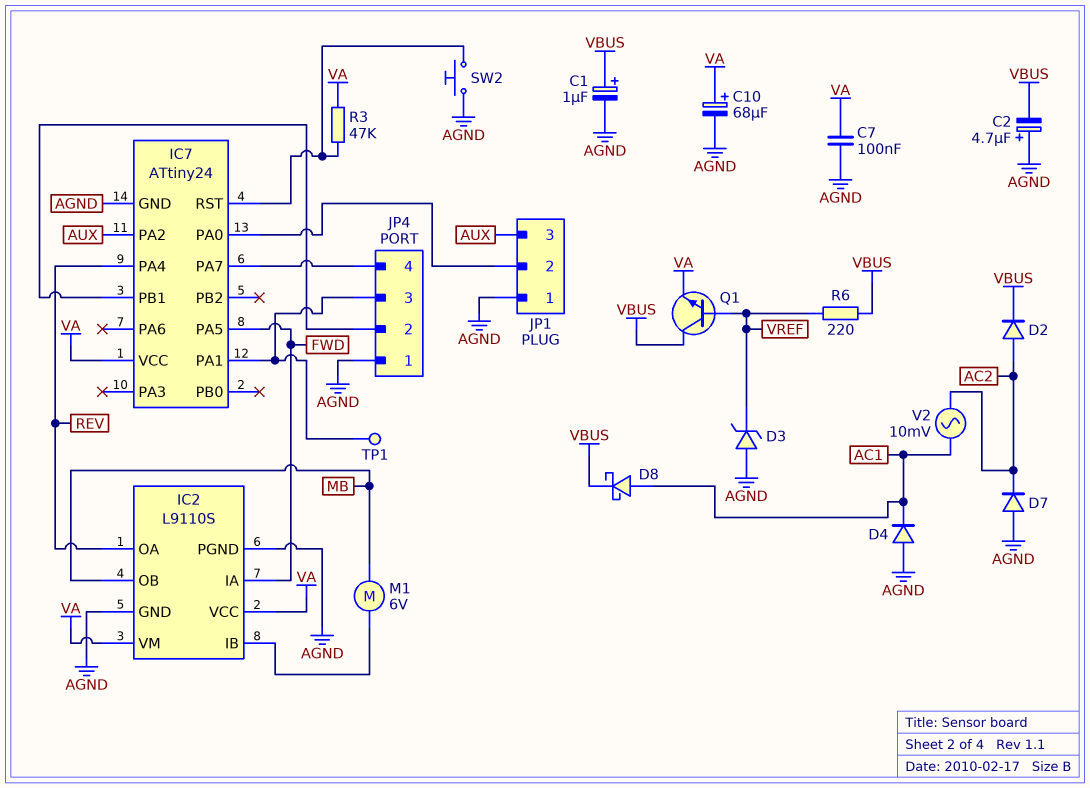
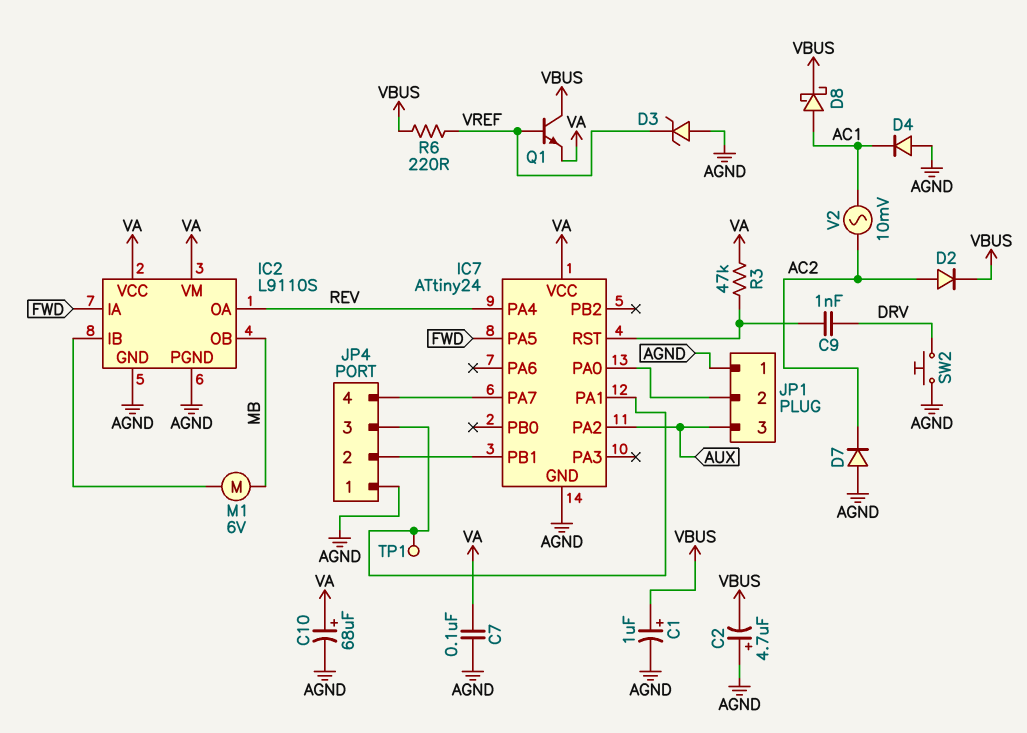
C9: none -> 1nF (DRV, IC7/RST)
SW2: button (AGND, IC7/RST) -> button (AGND, DRV)

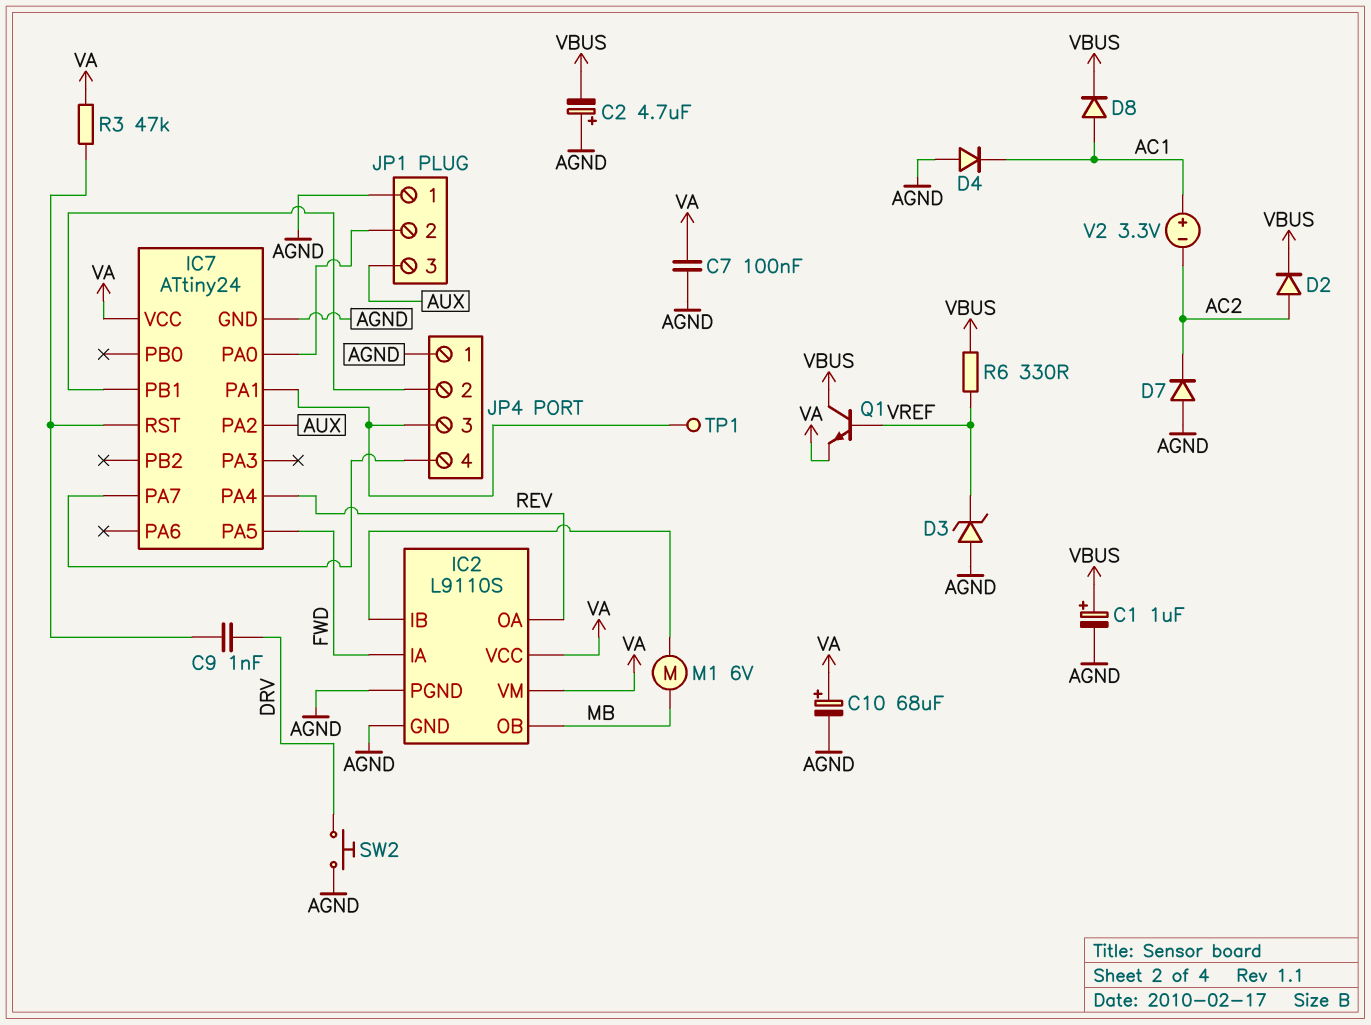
D8: schottky (A AC1, K VBUS) -> diode (A AC1, K VBUS)
R6: 220 (VBUS, VREF) -> 330 (VBUS, VREF)
V2: AC 10mV (AC1, AC2) -> 3.3V (plus AC1, minus AC2)

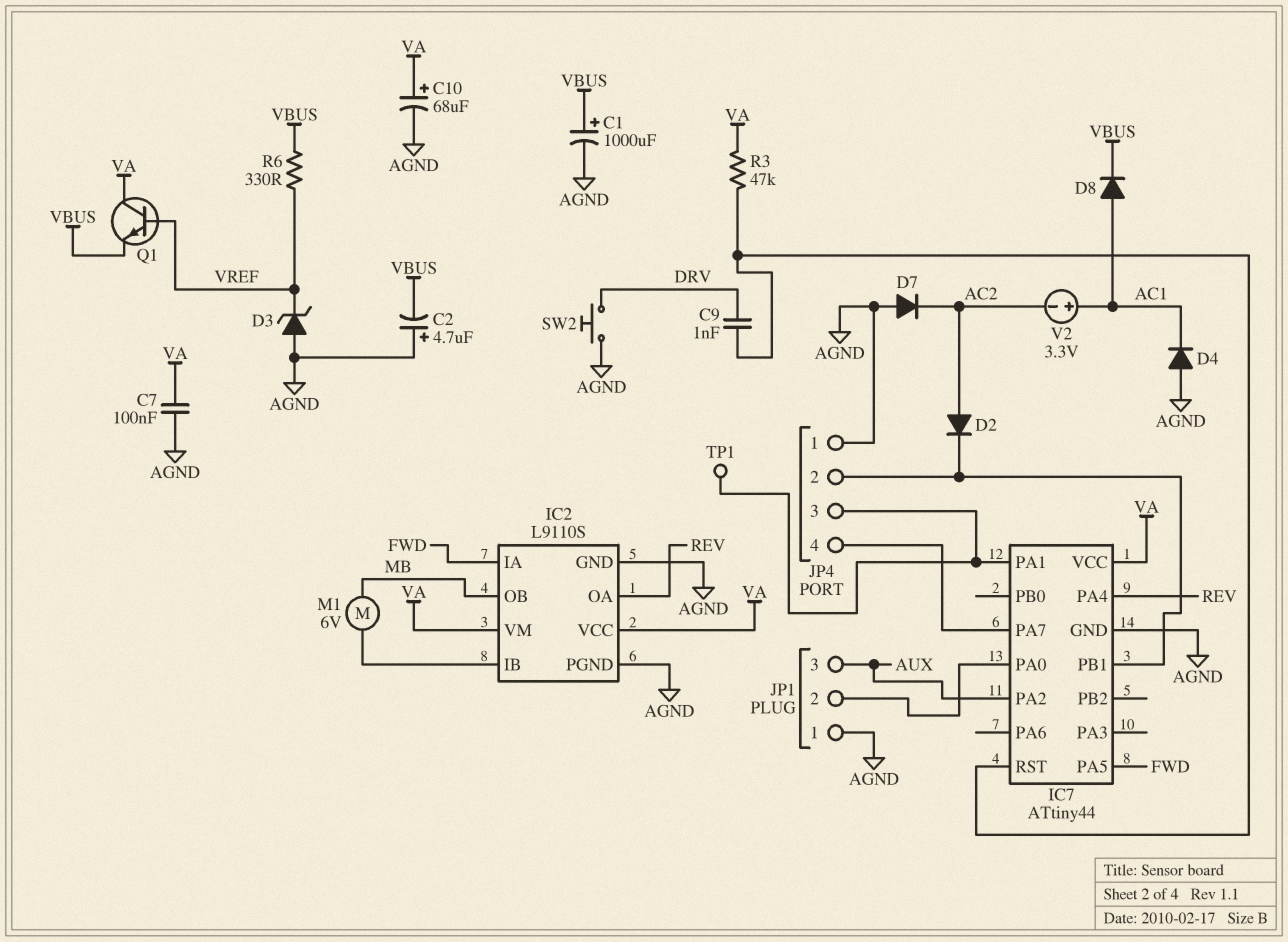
C1: 1uF (plus VBUS, minus AGND) -> 1000uF (plus VBUS, minus AGND)
D2: diode (A AC2, K VBUS) -> diode (A AC2, K IC7/PB1)
IC7: ATtiny24 -> ATtiny44
Q1: NPN (B VREF, C VBUS, E VA) -> NPN (B VREF, C VA, E VBUS)

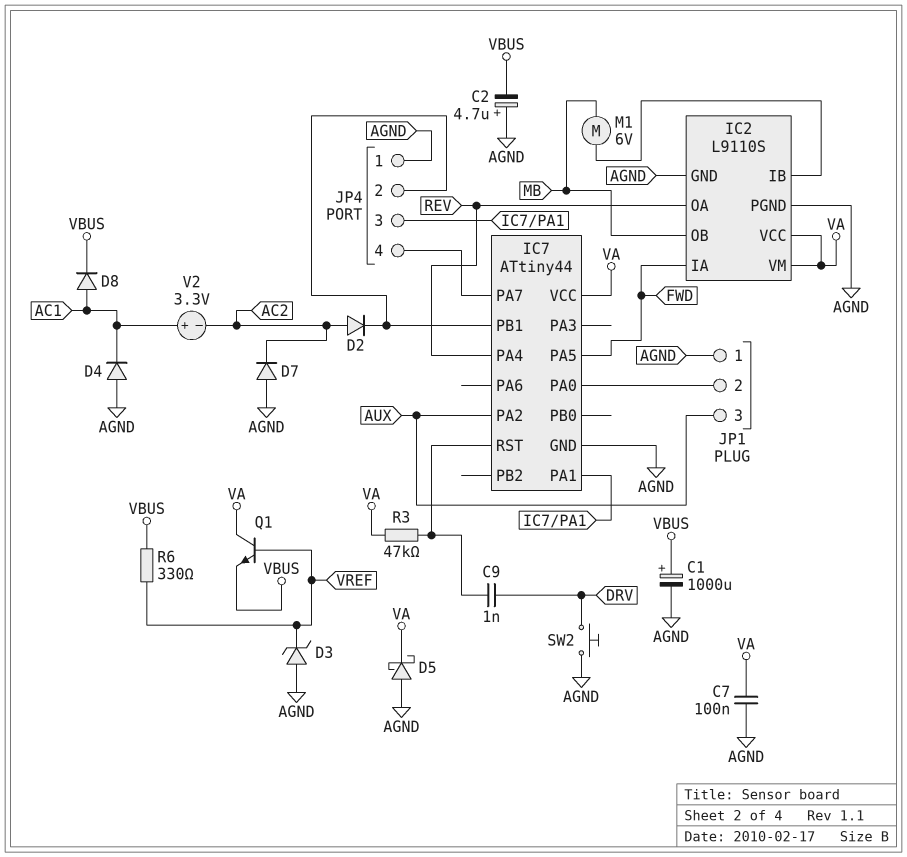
C10: 68uF (plus VA, minus AGND) -> none
D5: none -> schottky (A AGND, K VA)
TP1: test point (IC7/PA1) -> none

